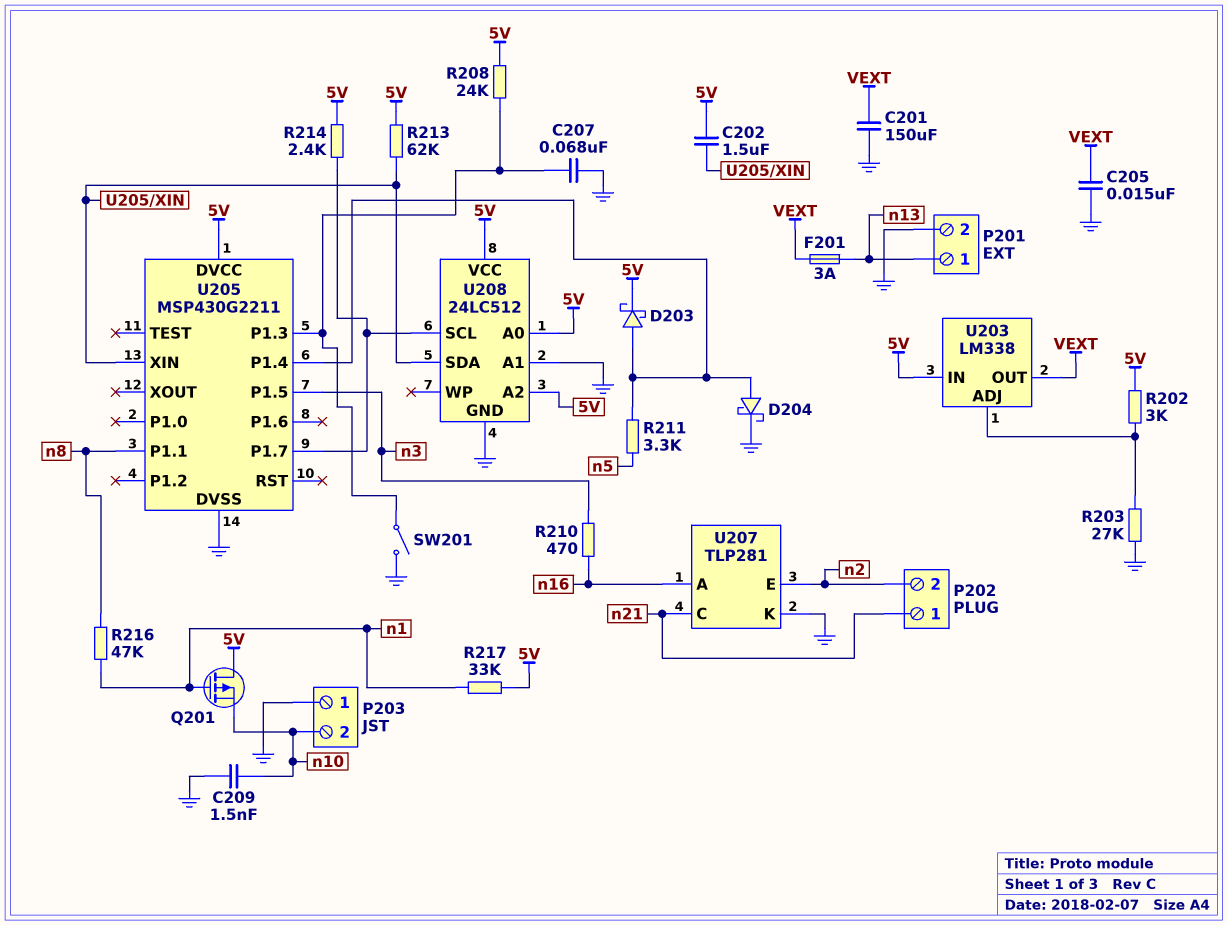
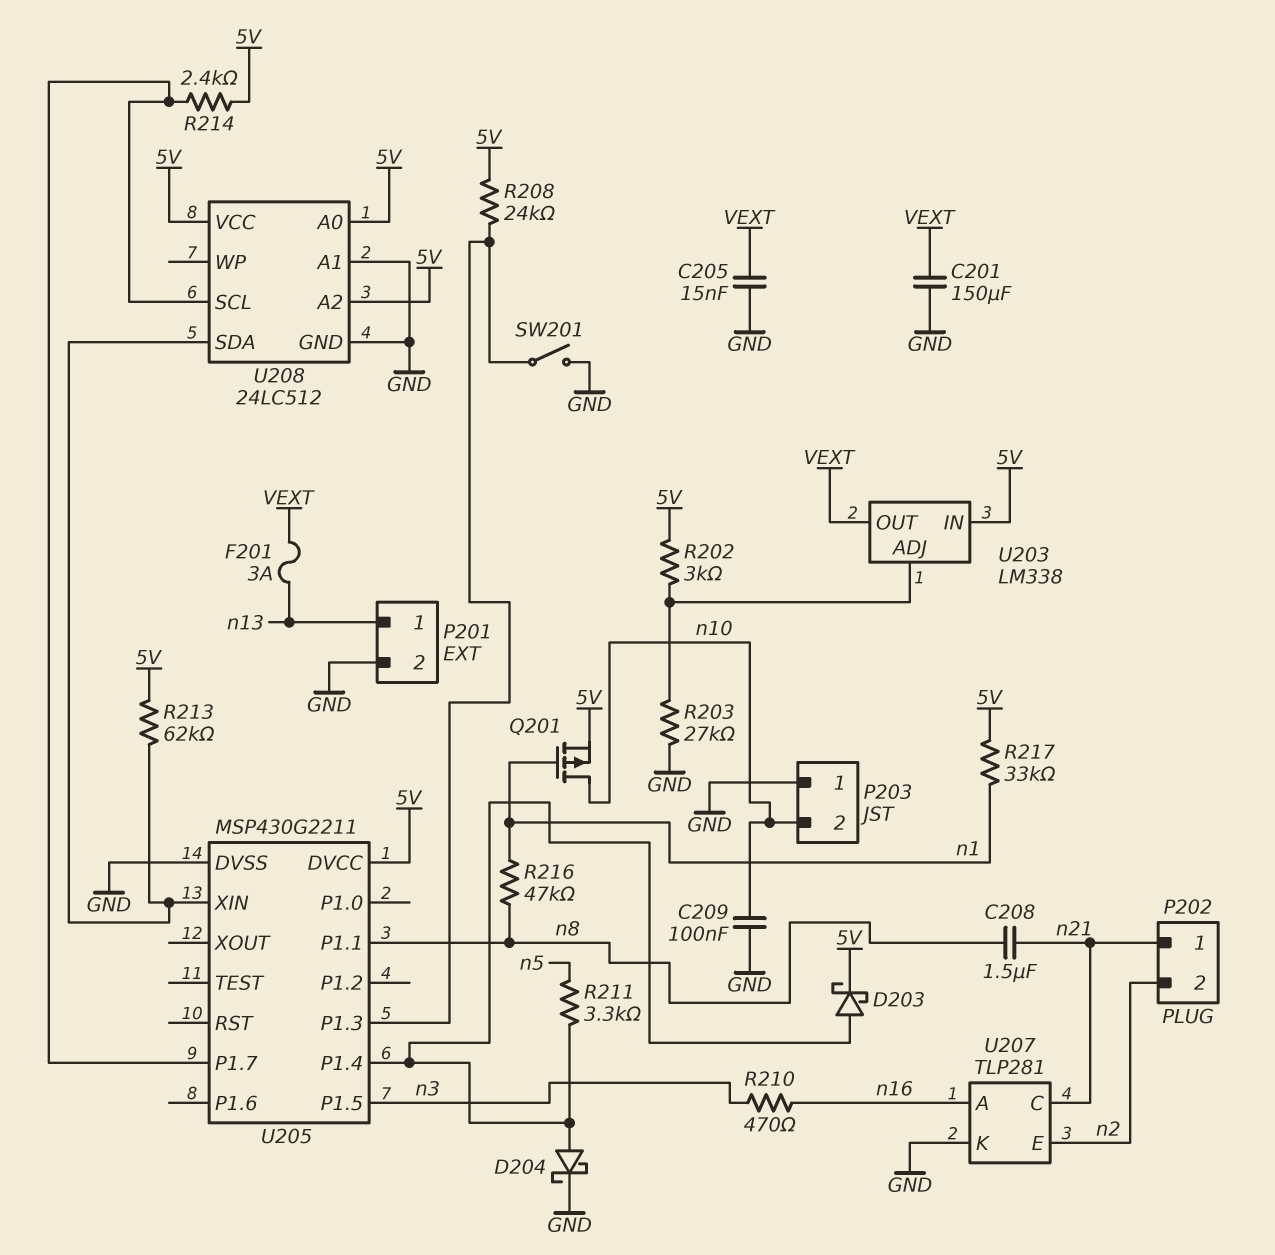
C202: 1.5uF (5V, U205/XIN) -> none
C207: 68nF (GND, U205/P1.3) -> none
C208: none -> 1.5uF (n8, n21)
C209: 1.5nF (GND, n10) -> 100nF (GND, n10)
Q201: PMOS (G n1, D 5V, S n10) -> PMOS (G n1, D n10, S 5V)

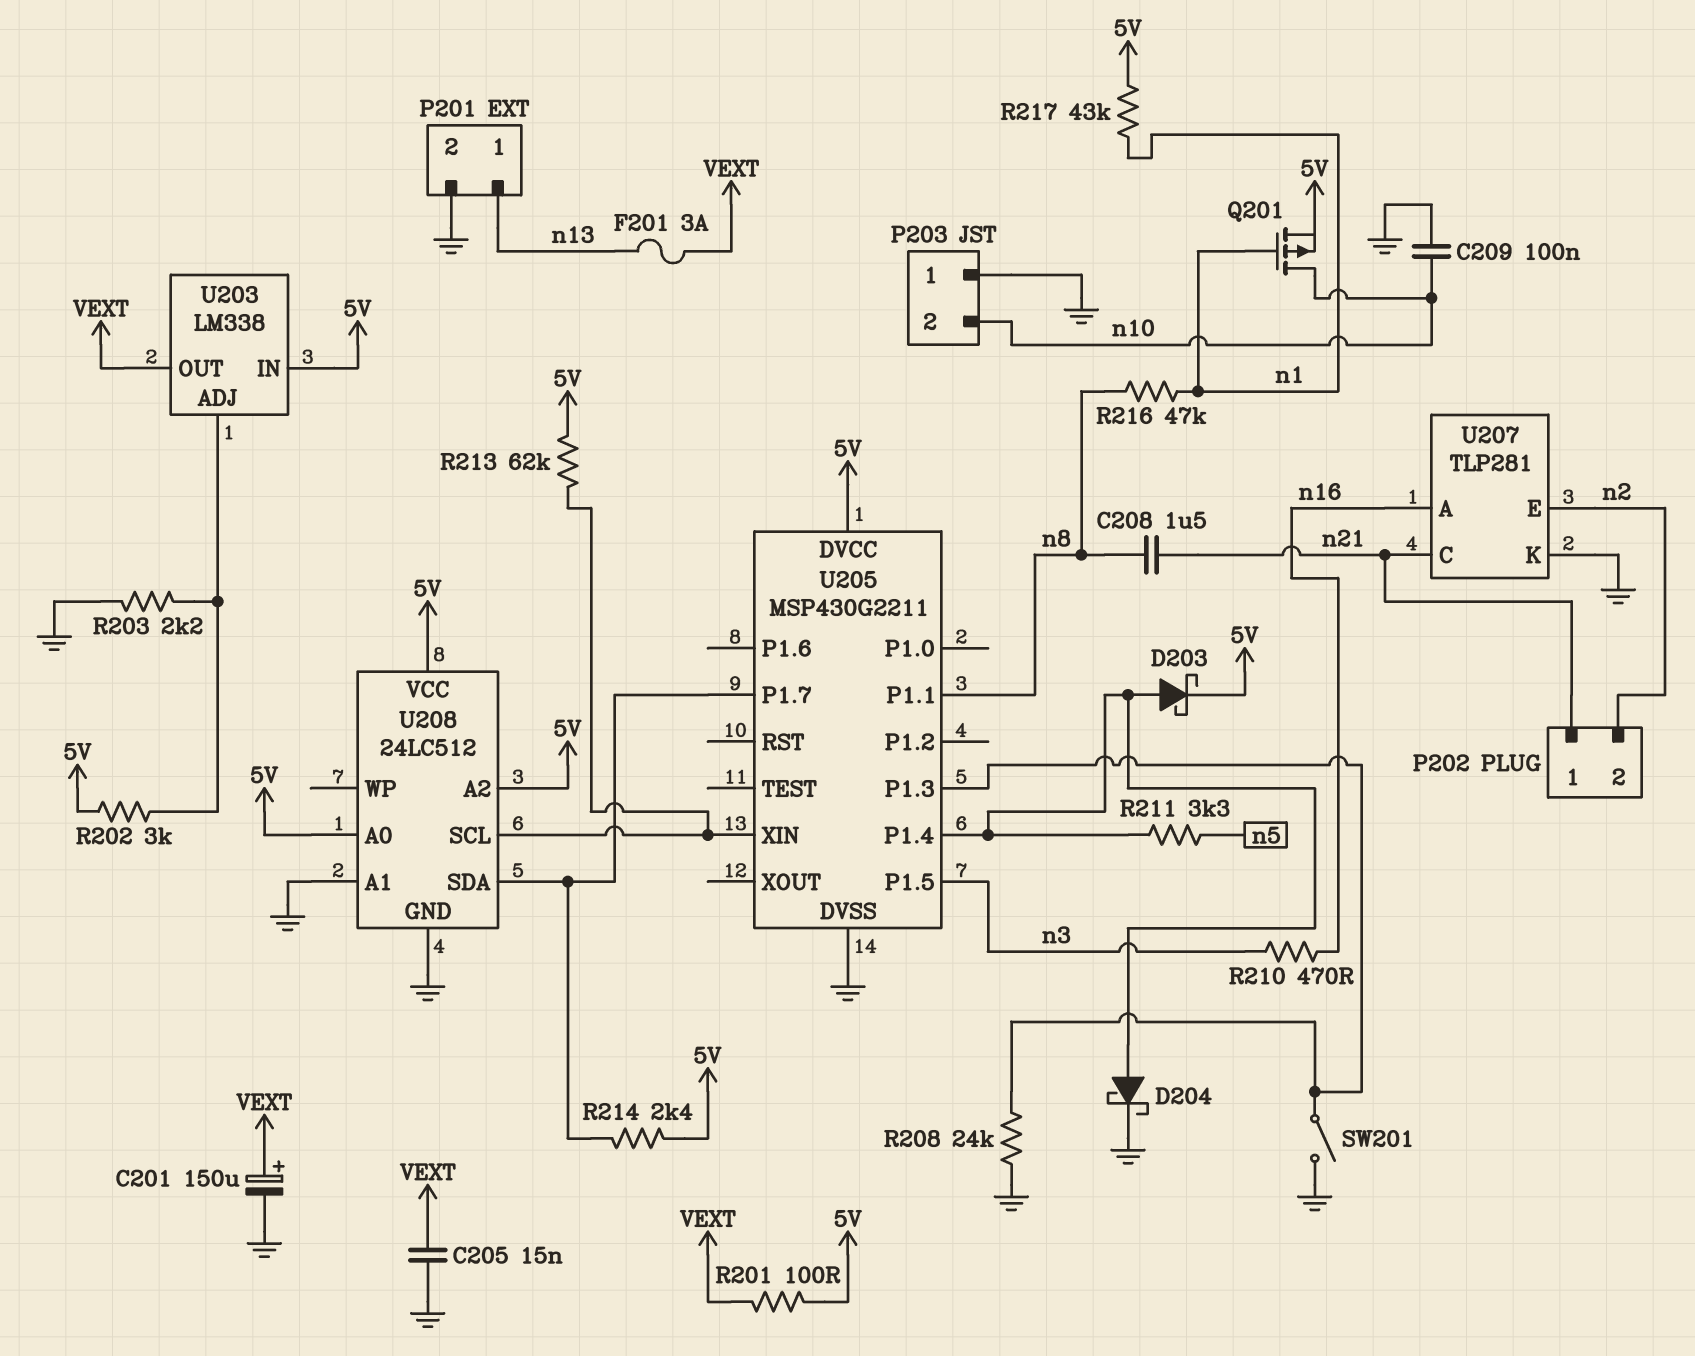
C201: 150uF (GND, VEXT) -> 150uF (plus VEXT, minus GND)
R201: none -> 100 (5V, VEXT)
R203: 27k (GND, U203/ADJ) -> 2.2k (GND, U203/ADJ)
R208: 24k (5V, U205/P1.3) -> 24k (GND, U205/P1.3)
R217: 33k (5V, n1) -> 43k (5V, n1)
U208 pin SCL: U205/P1.7 -> U205/XIN
U208 pin SDA: U205/XIN -> U205/P1.7

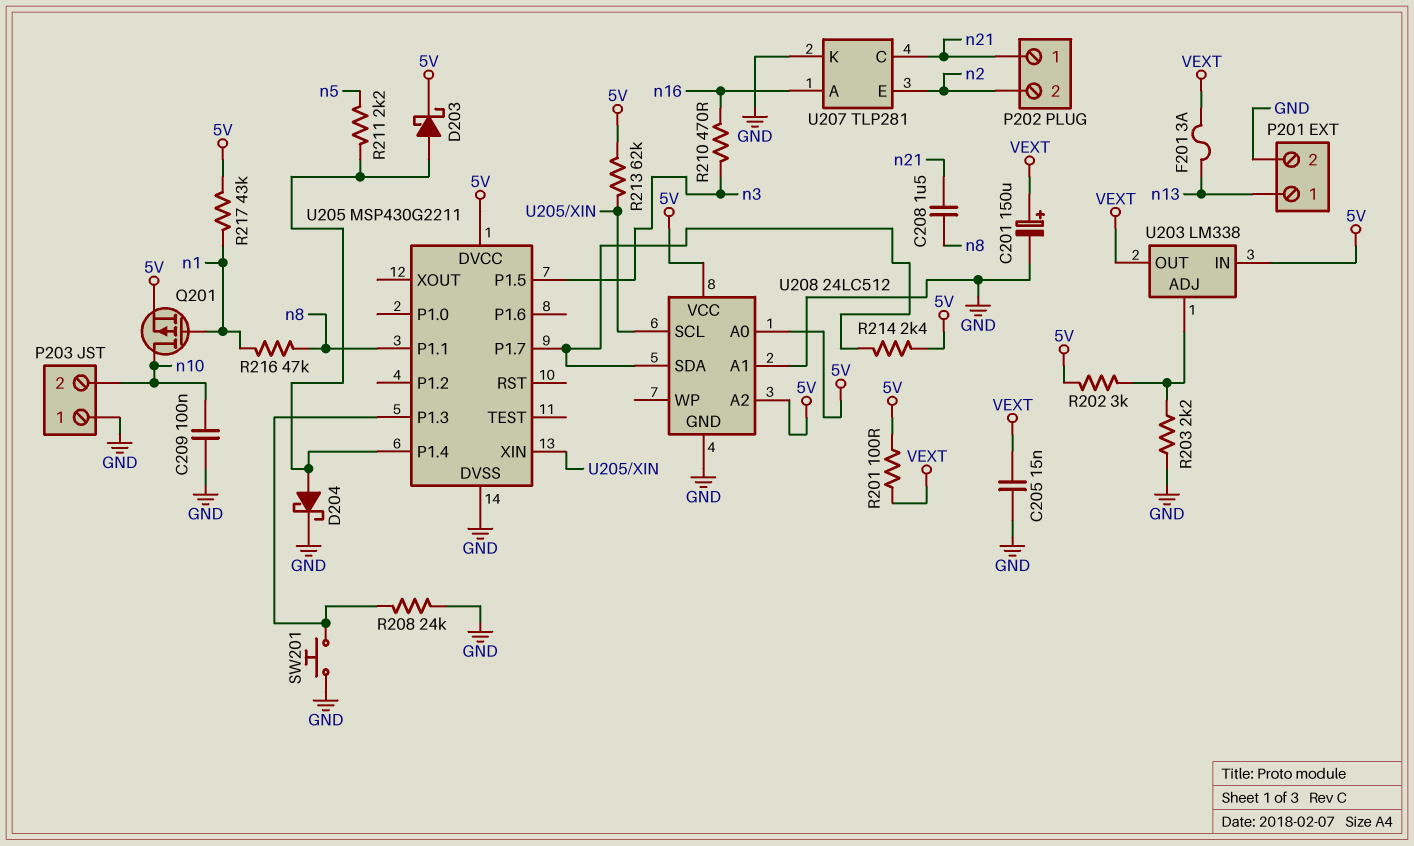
R211: 3.3k (U205/P1.4, n5) -> 2.2k (U205/P1.4, n5)
SW201: switch (GND, U205/P1.3) -> button (GND, U205/P1.3)

